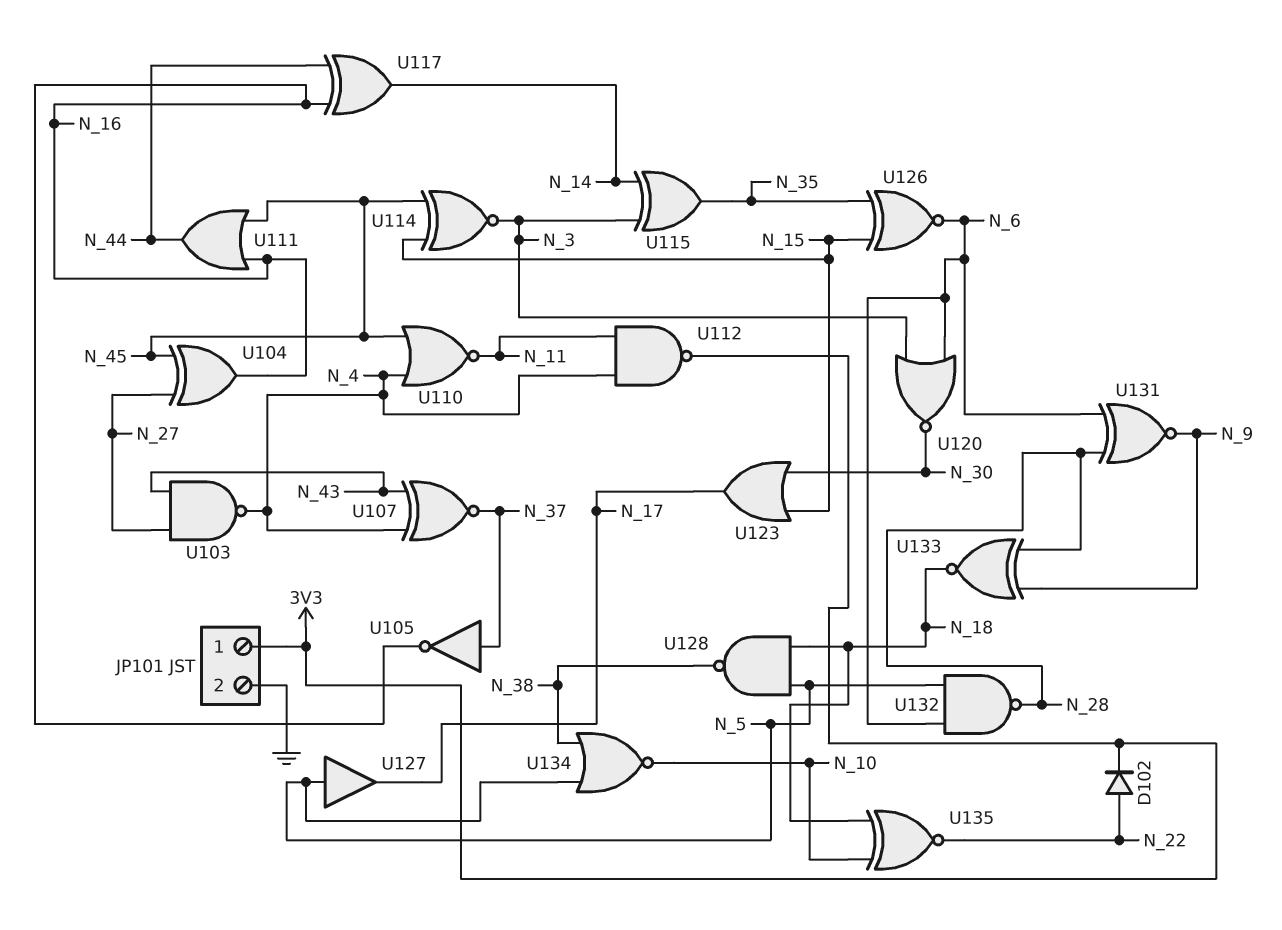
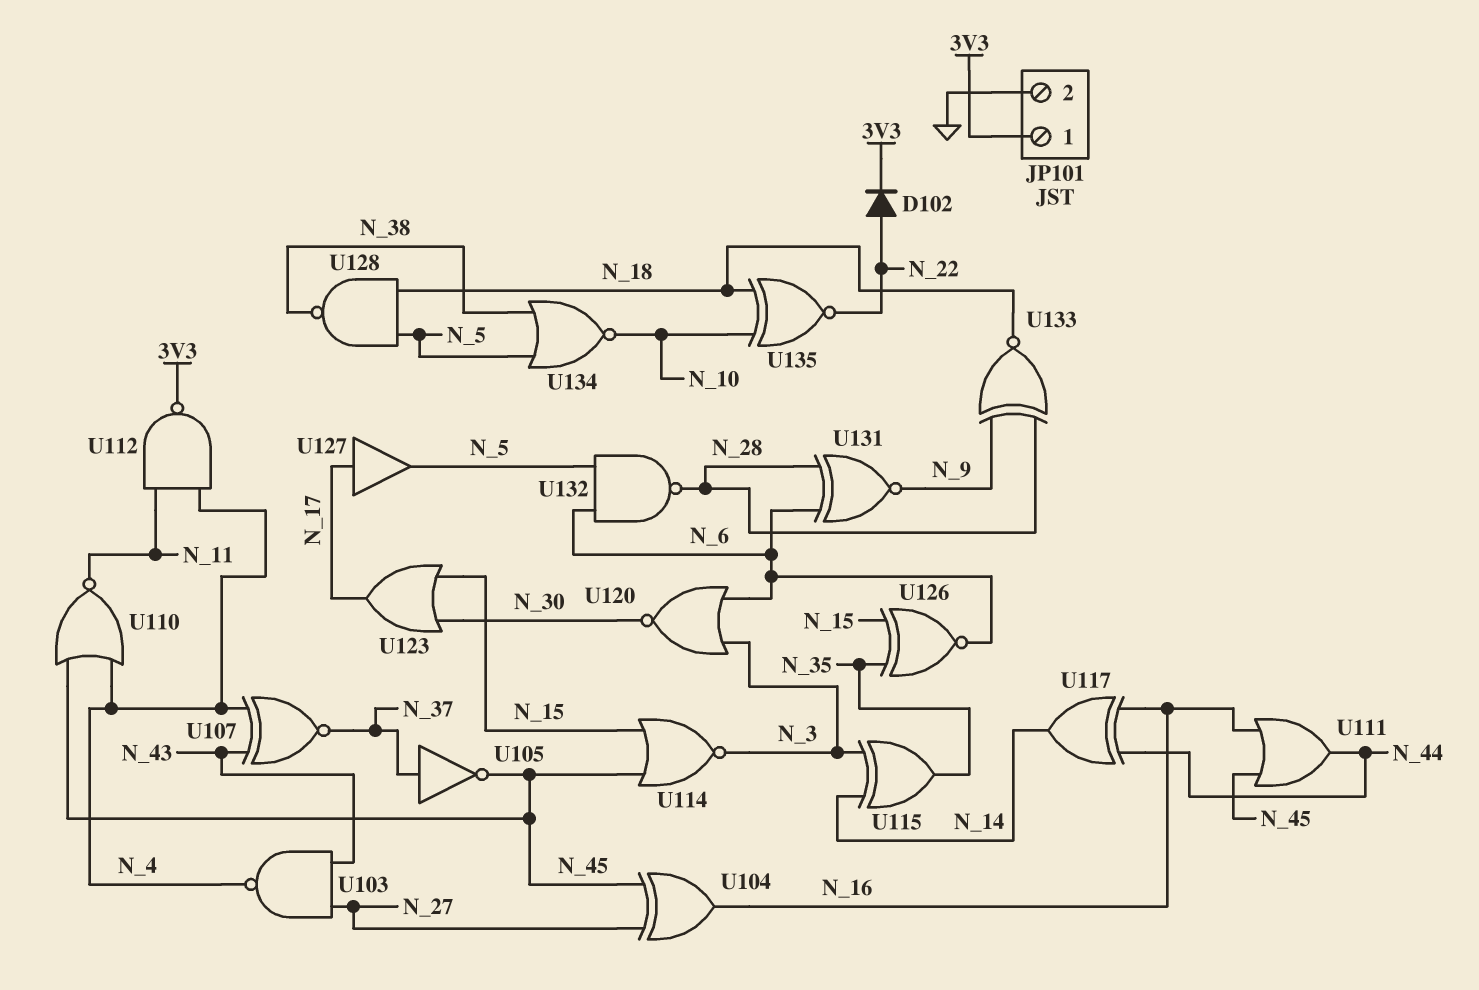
U105: NOT (in N_37, out N_16) -> NOT (in N_37, out N_45)
U114: XNOR (in N_15, in N_45, out N_3) -> NOR (in N_15, in N_45, out N_3)
U127: buffer (in N_5, out N_17) -> buffer (in N_17, out N_5)

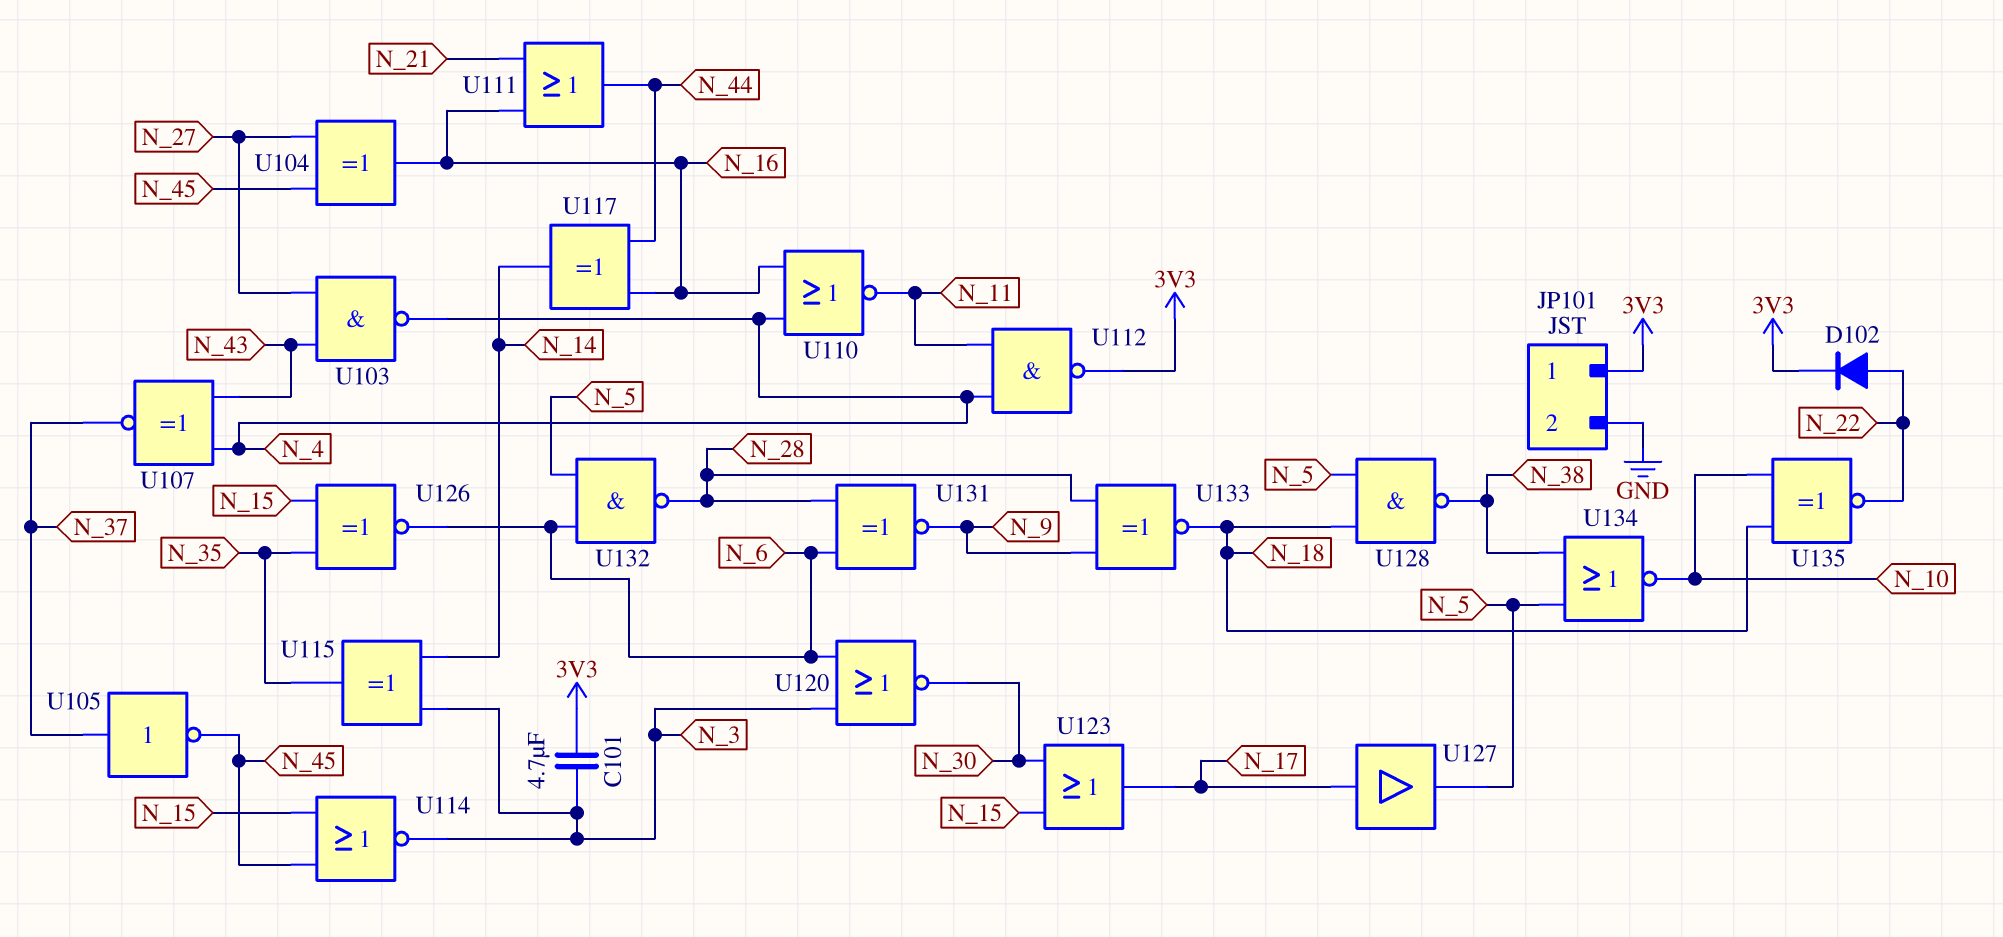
C101: none -> 4.7uF (3V3, N_3)
U110: NOR (in N_4, in N_45, out N_11) -> NOR (in N_4, in N_16, out N_11)
U111: OR (in N_16, in N_45, out N_44) -> OR (in N_16, in N_21, out N_44)

